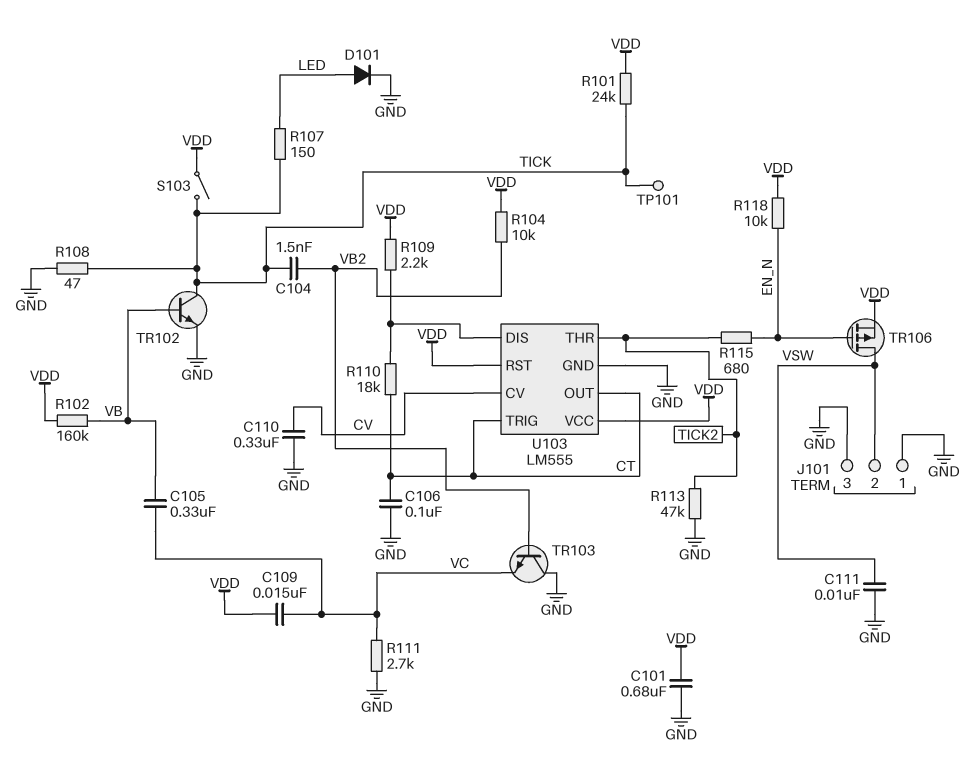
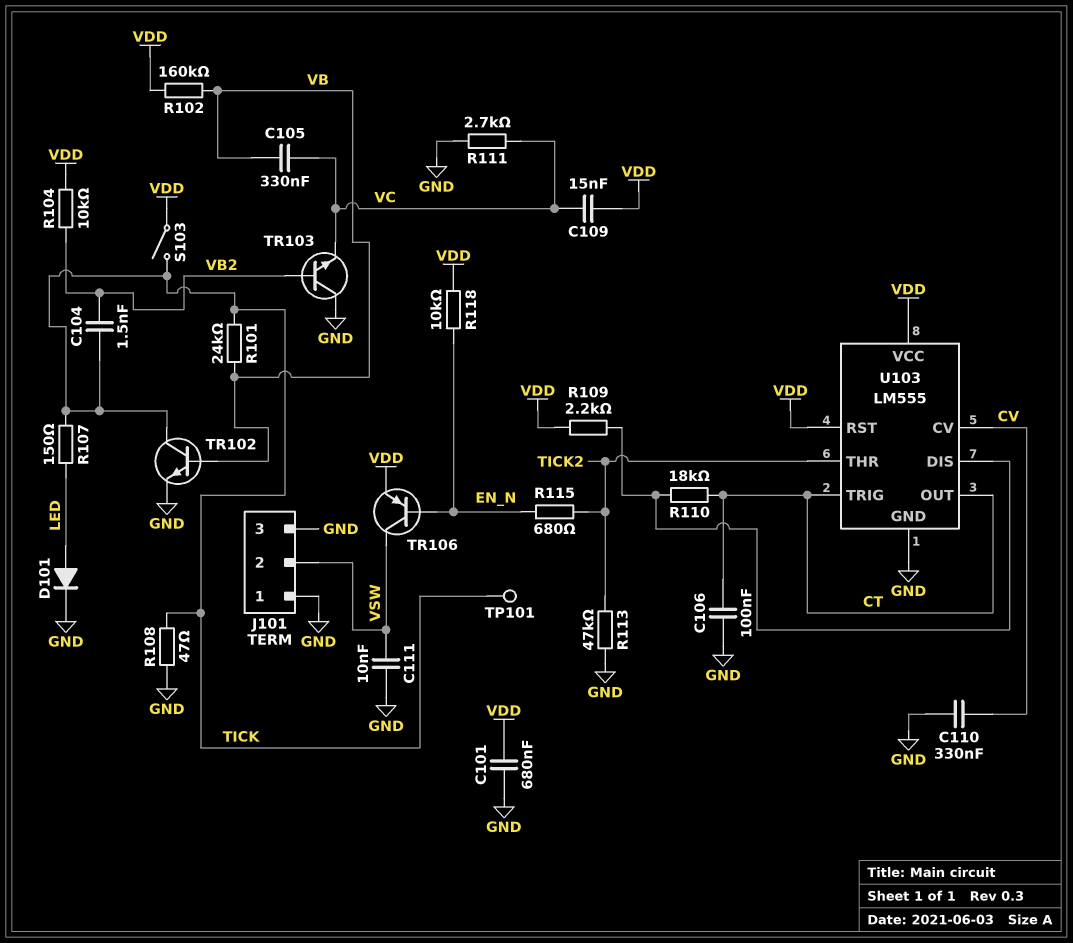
R101: 24k (TICK, VDD) -> 24k (TICK, VB)
TR106: PMOS (G EN_N, D VSW, S VDD) -> PNP (B EN_N, C VSW, E VDD)

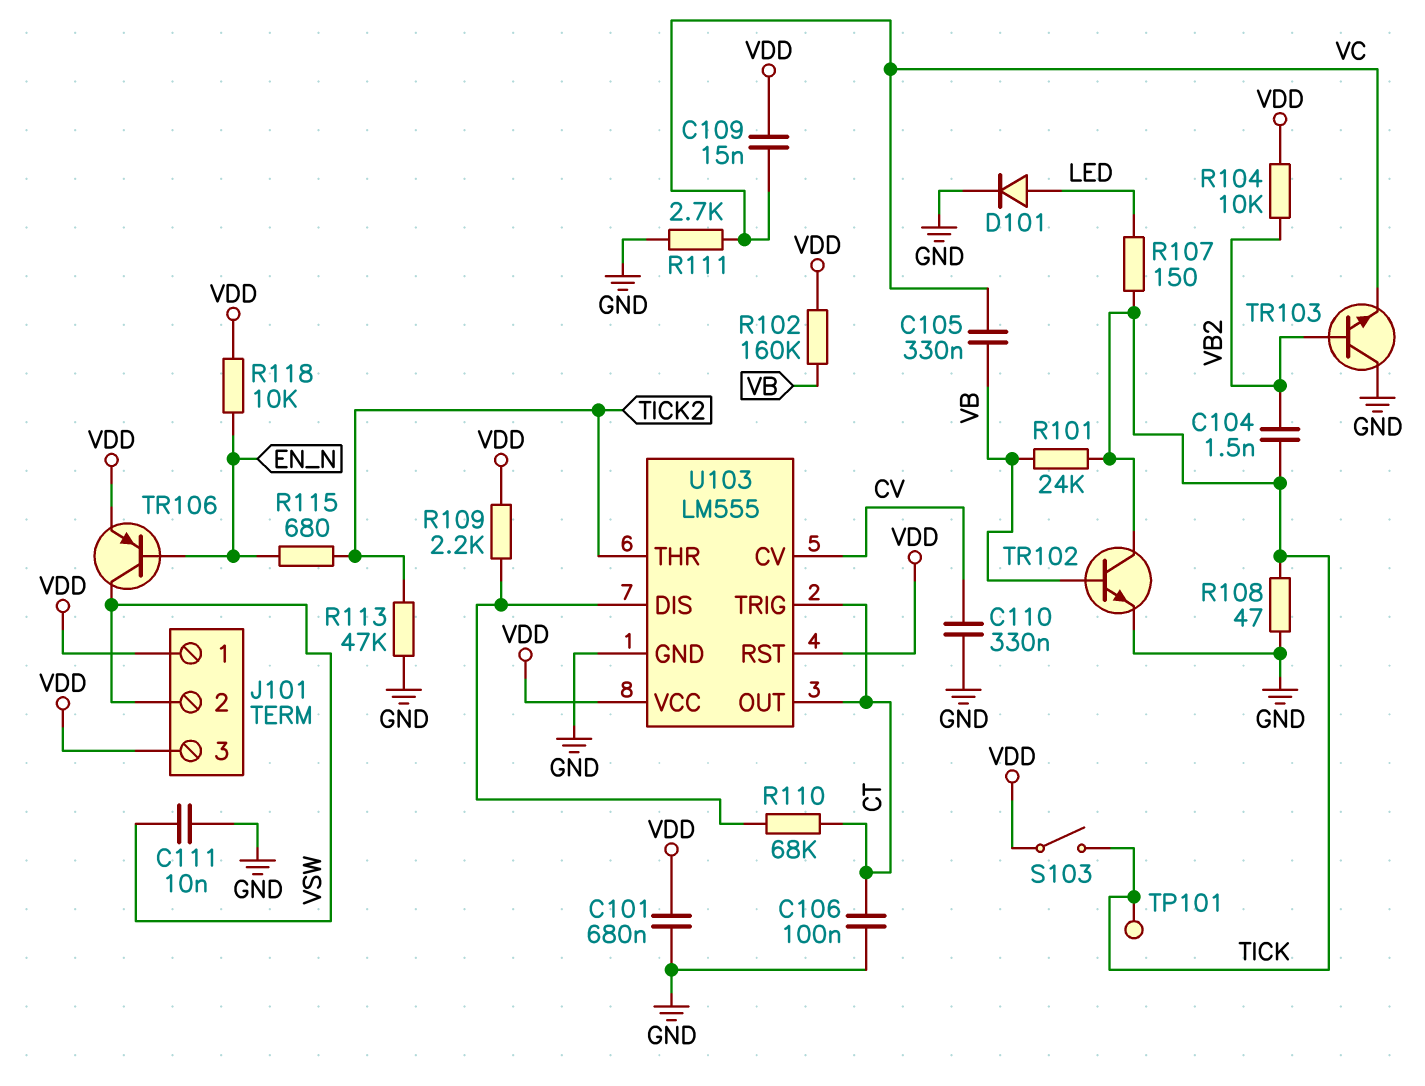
J101 pin 1: GND -> VDD
J101 pin 3: GND -> VDD
R110: 18k (CT, U103/DIS) -> 68k (CT, U103/DIS)

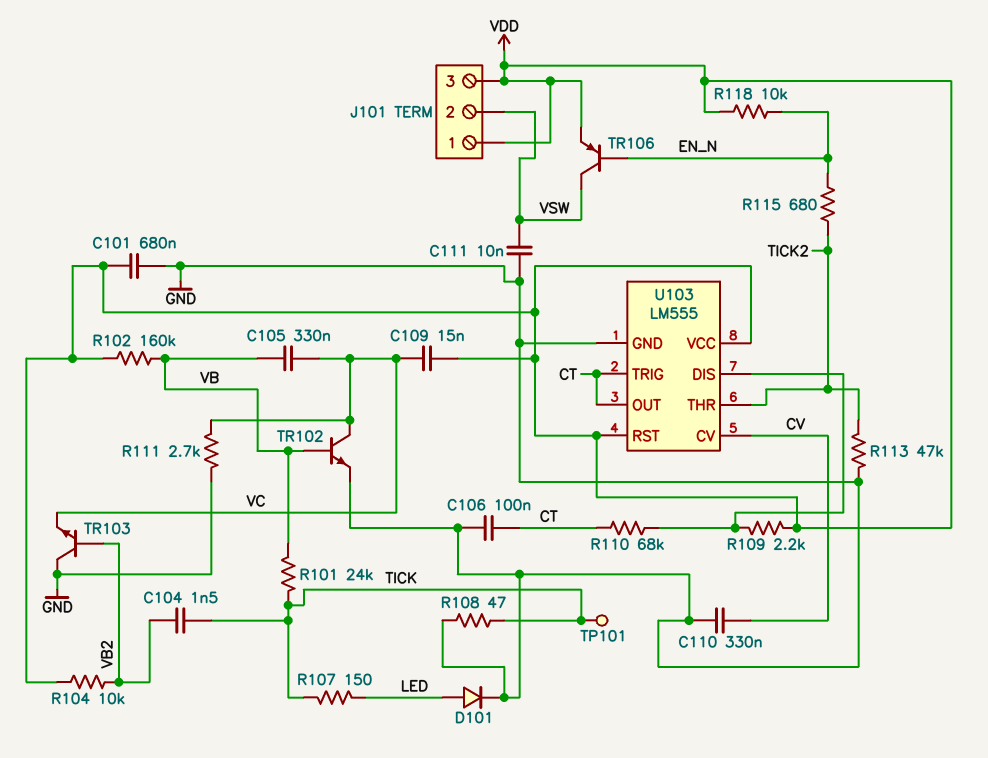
S103: switch (TICK, VDD) -> none
TR102: NPN (B VB, C TICK, E GND) -> NPN (B VB, C VC, E GND)

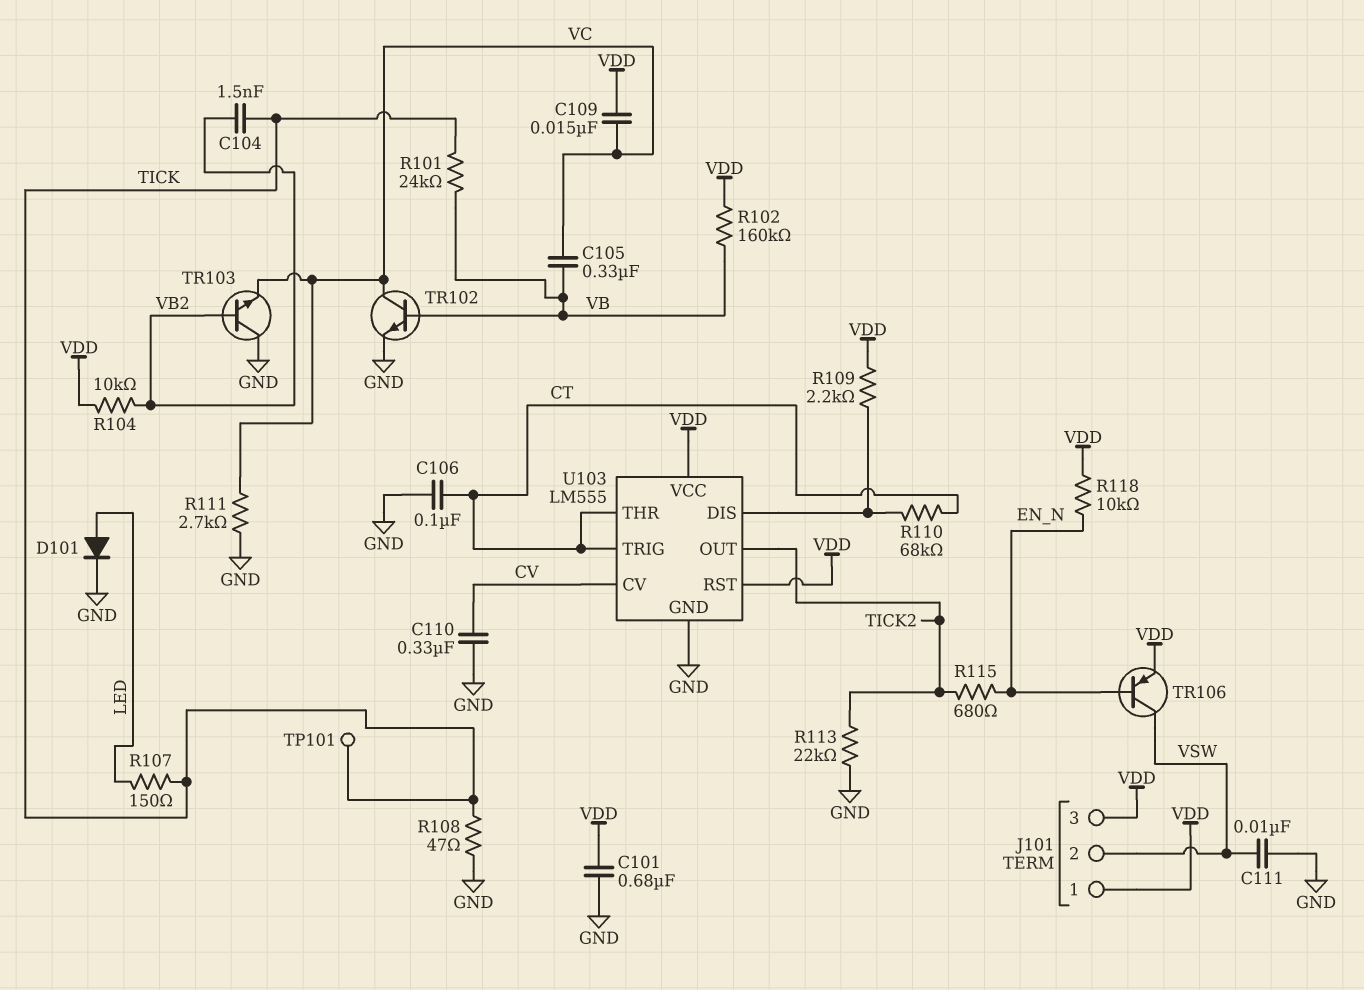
R113: 47k (GND, TICK2) -> 22k (GND, TICK2)
U103 pin OUT: CT -> TICK2
U103 pin THR: TICK2 -> CT

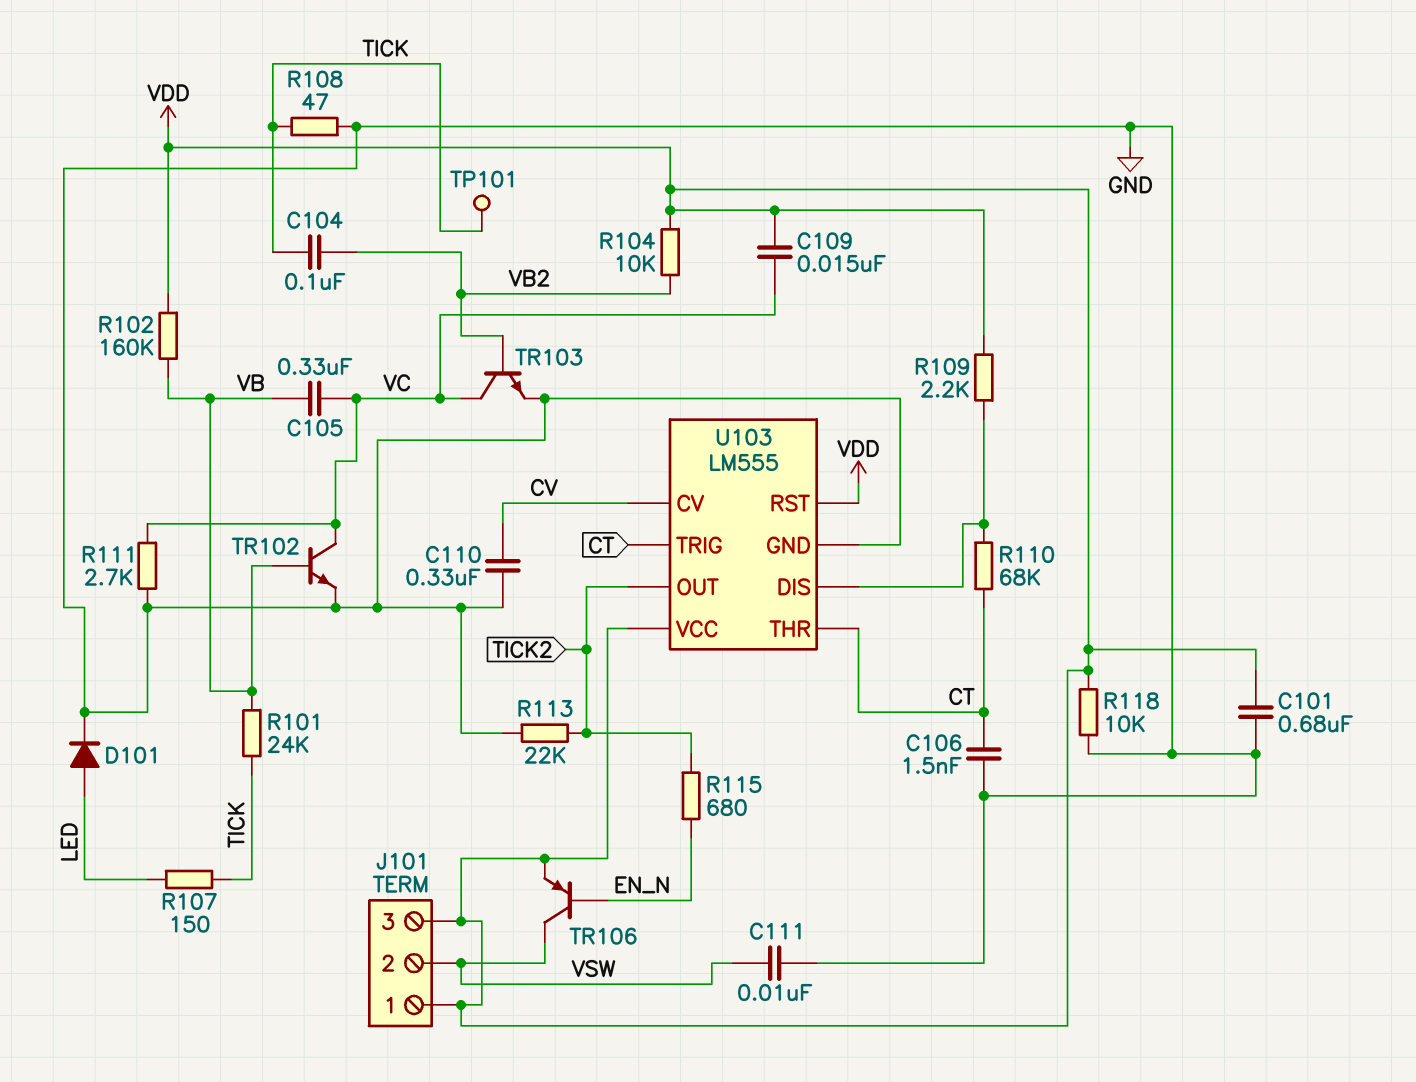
C104: 1.5nF (TICK, VB2) -> 100nF (TICK, VB2)
C106: 100nF (CT, GND) -> 1.5nF (CT, GND)
R118: 10k (EN_N, VDD) -> 10k (GND, VDD)
TR103: NPN (B VB2, C GND, E VC) -> NPN (B VB2, C VC, E GND)

